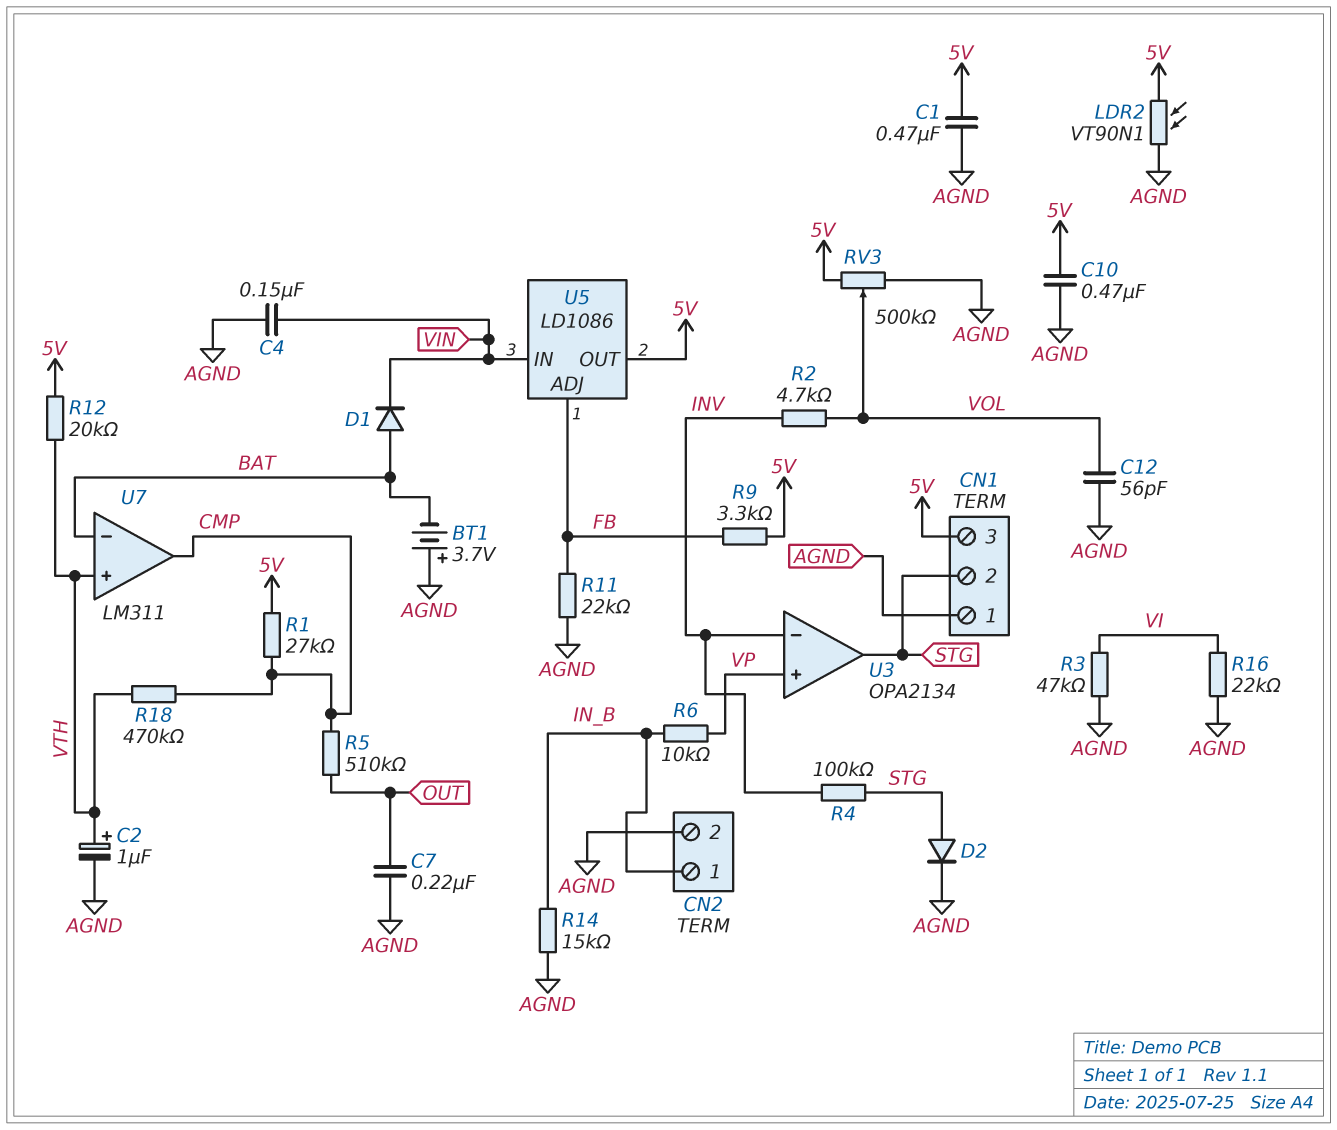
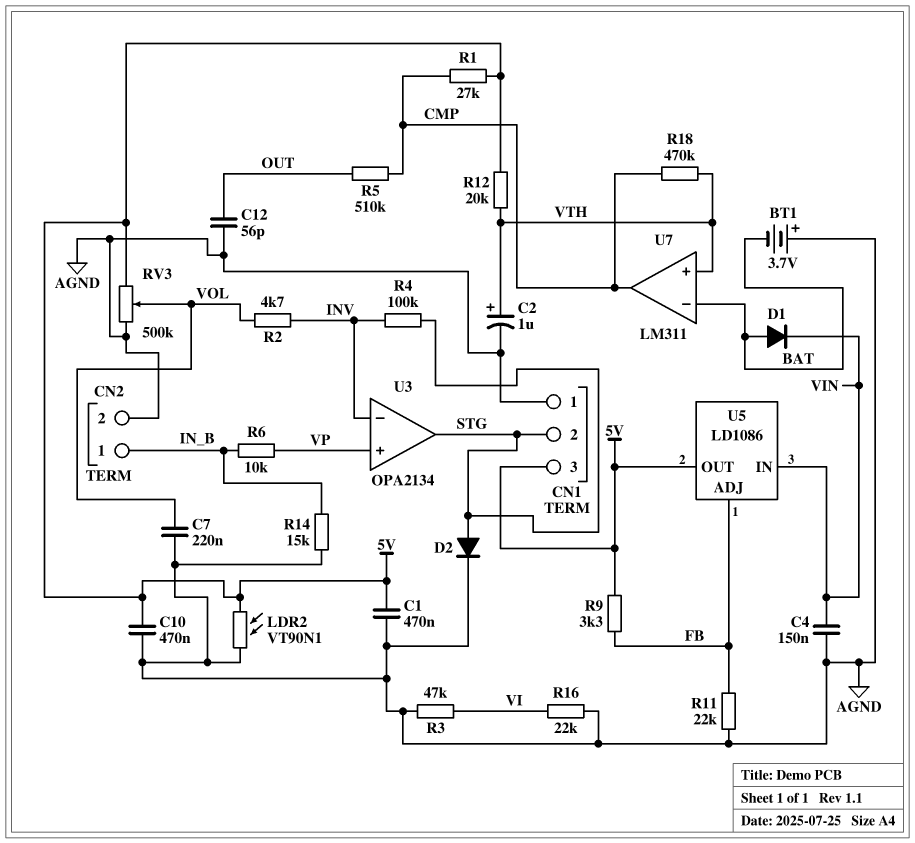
C7: 220nF (AGND, OUT) -> 220nF (AGND, VOL)
C12: 56pF (AGND, VOL) -> 56pF (AGND, OUT)

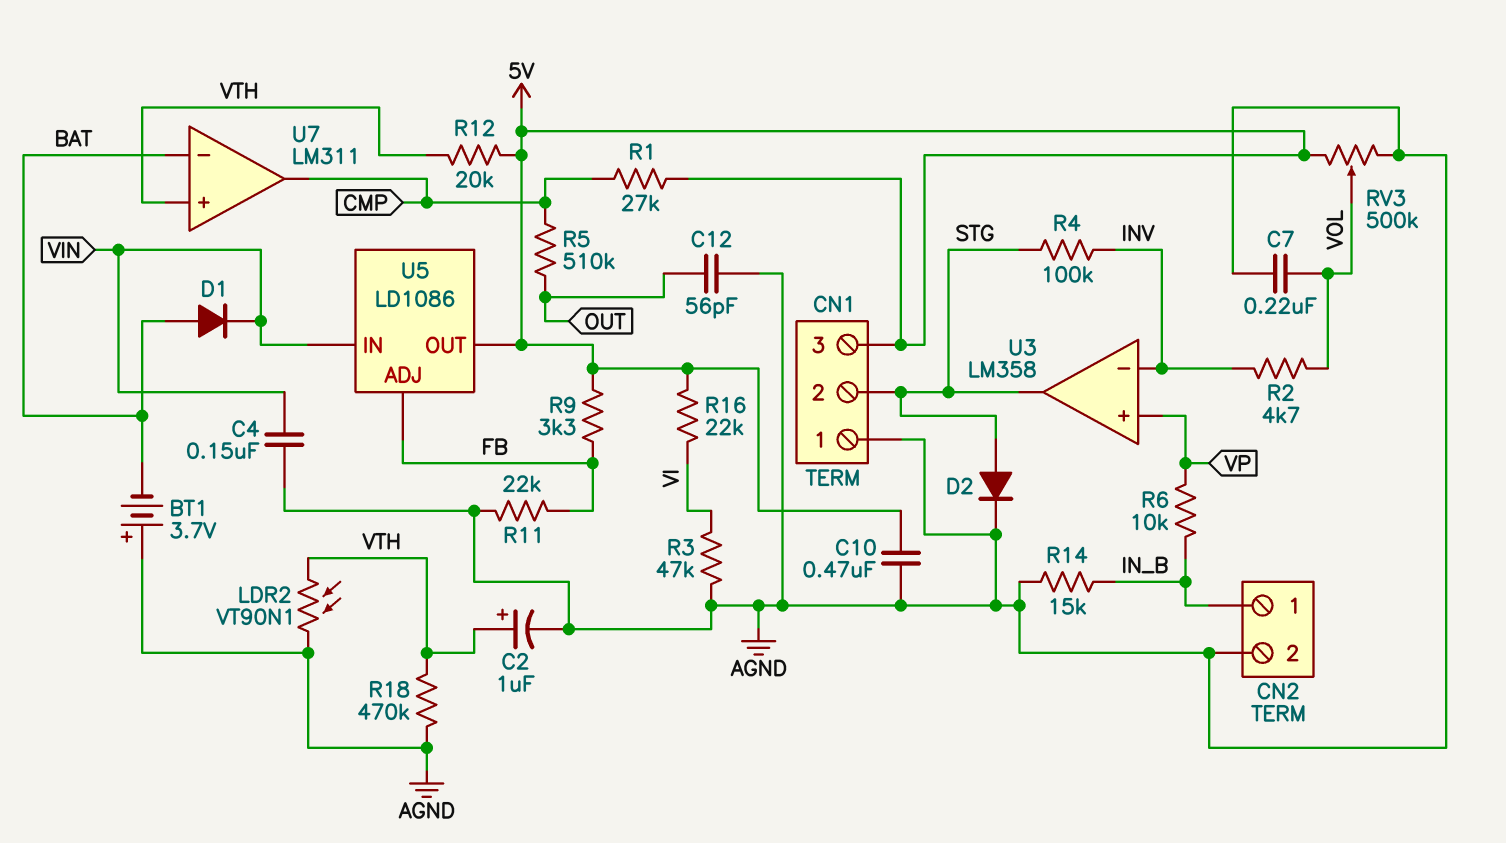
C1: 470nF (5V, AGND) -> none
LDR2: VT90N1 (5V, AGND) -> VT90N1 (AGND, VTH)
R16: 22k (AGND, VI) -> 22k (5V, VI)
R18: 470k (CMP, VTH) -> 470k (AGND, VTH)
U3: OPA2134 -> LM358

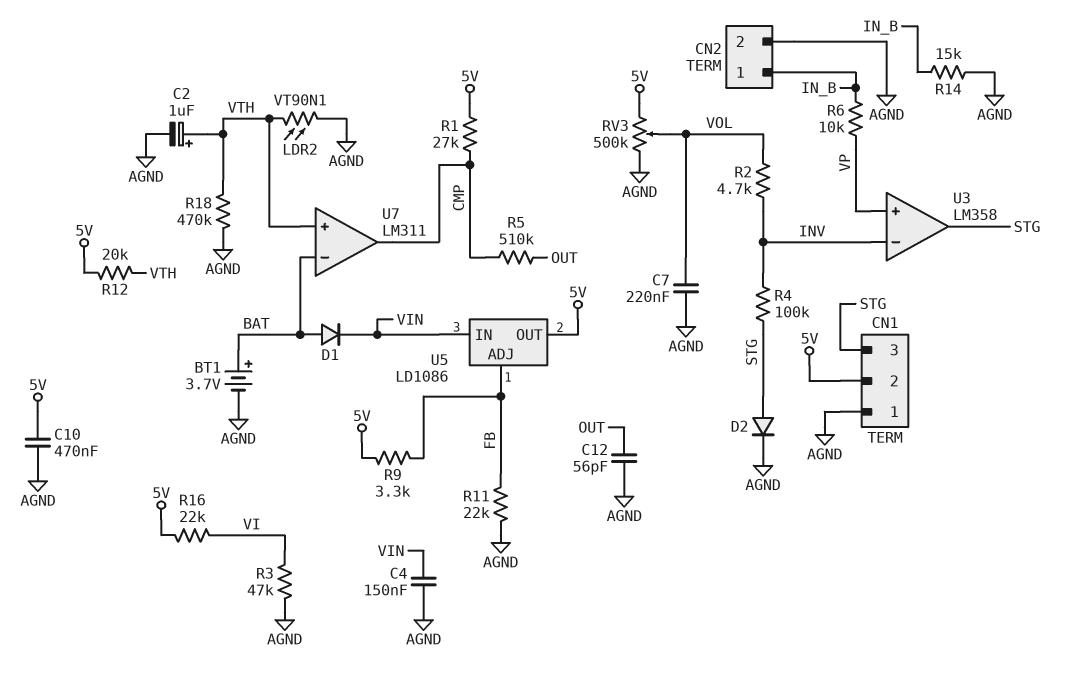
BT1: 3.7V (plus AGND, minus BAT) -> 3.7V (plus BAT, minus AGND)
CN1 pin 2: STG -> 5V
CN1 pin 3: 5V -> STG

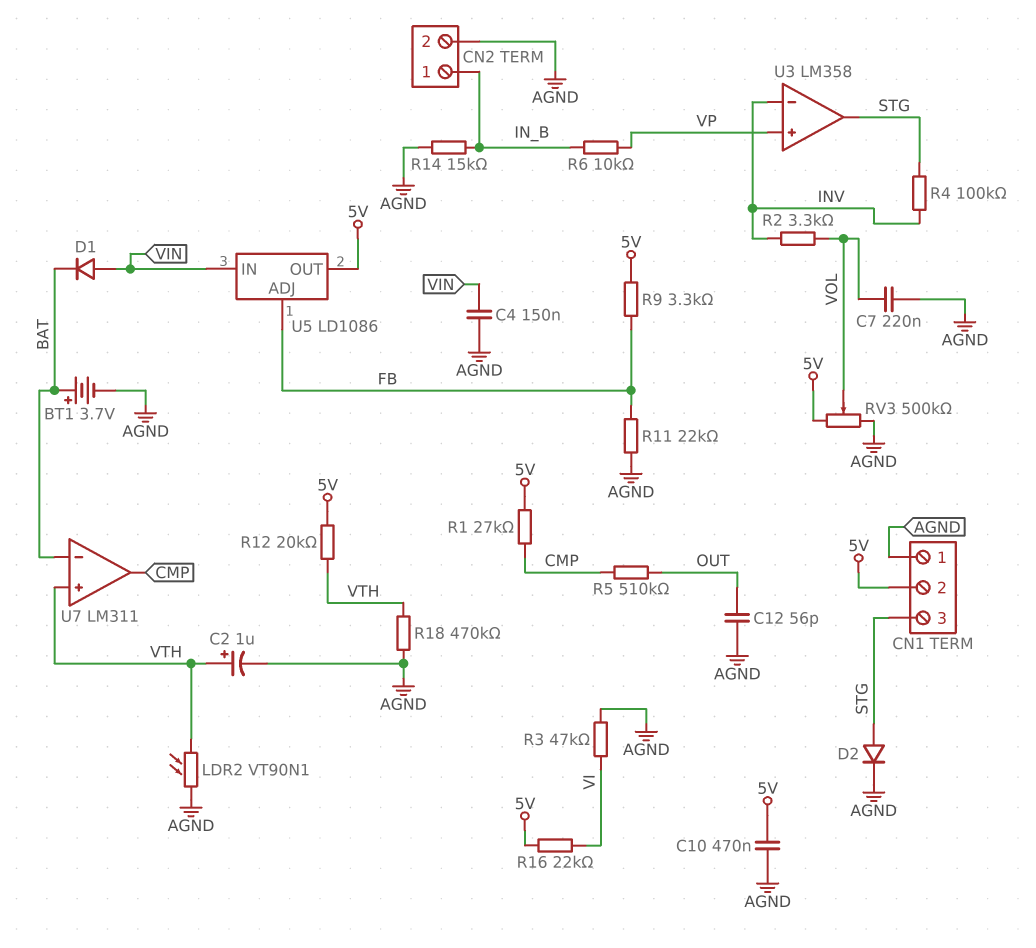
D1: diode (A BAT, K VIN) -> diode (A VIN, K BAT)
R2: 4.7k (INV, VOL) -> 3.3k (INV, VOL)

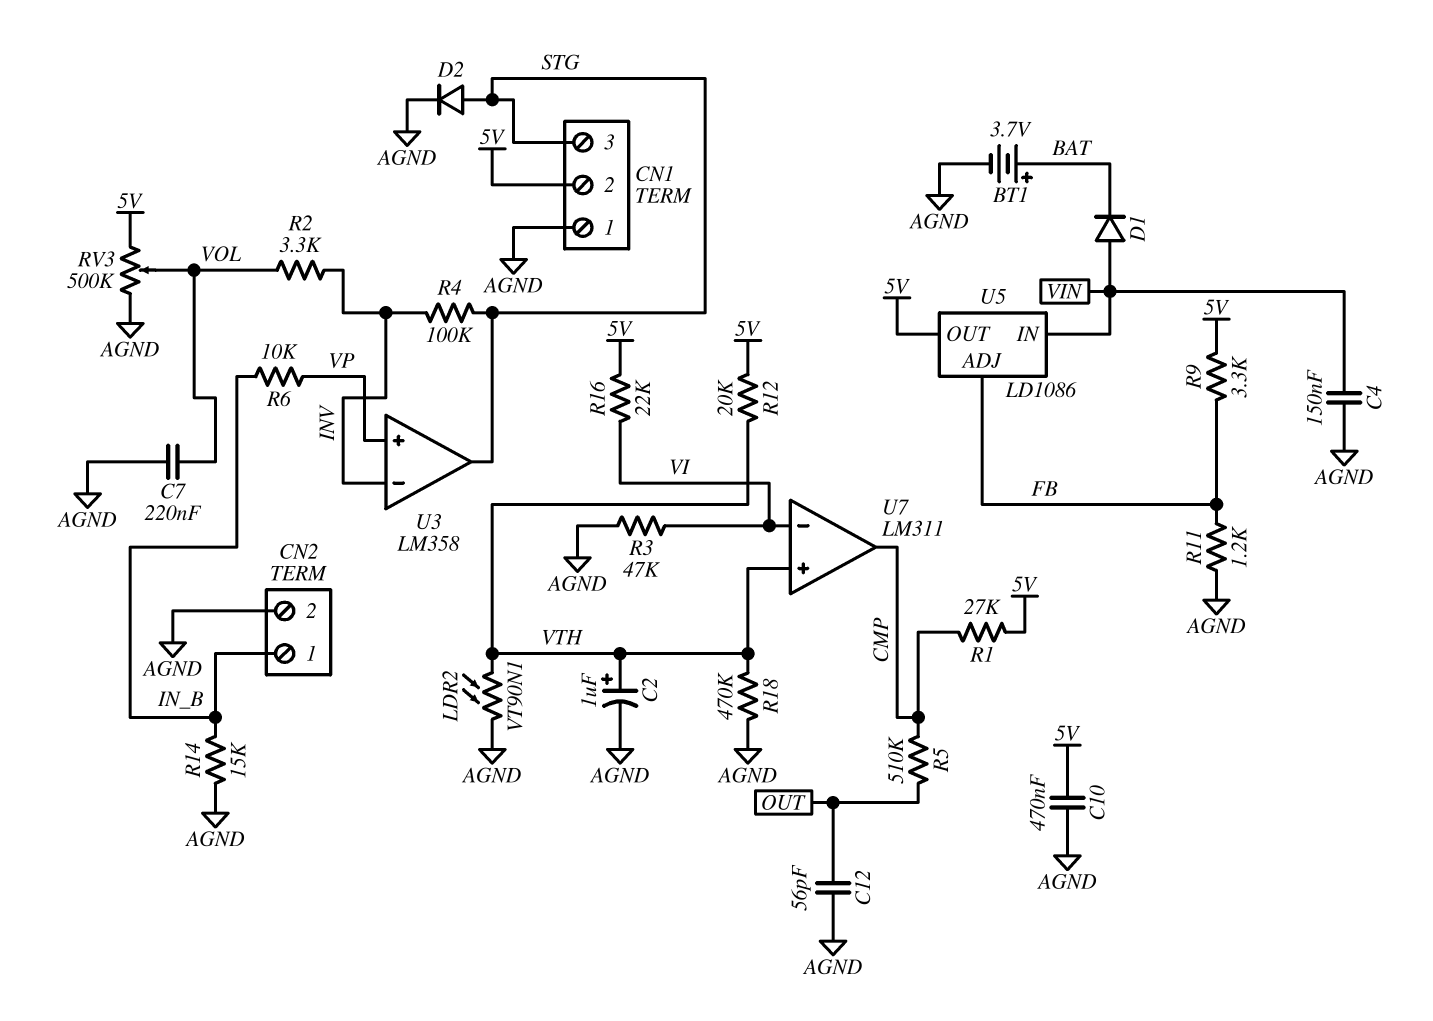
R11: 22k (AGND, FB) -> 1.2k (AGND, FB)
U7 pin in-: BAT -> VI

